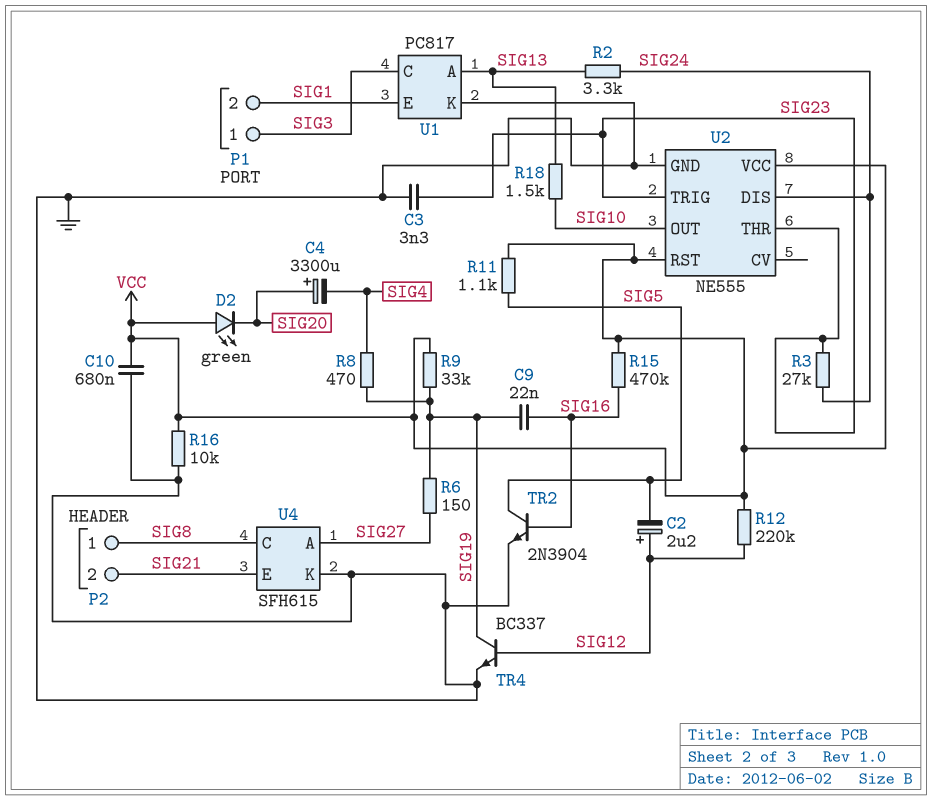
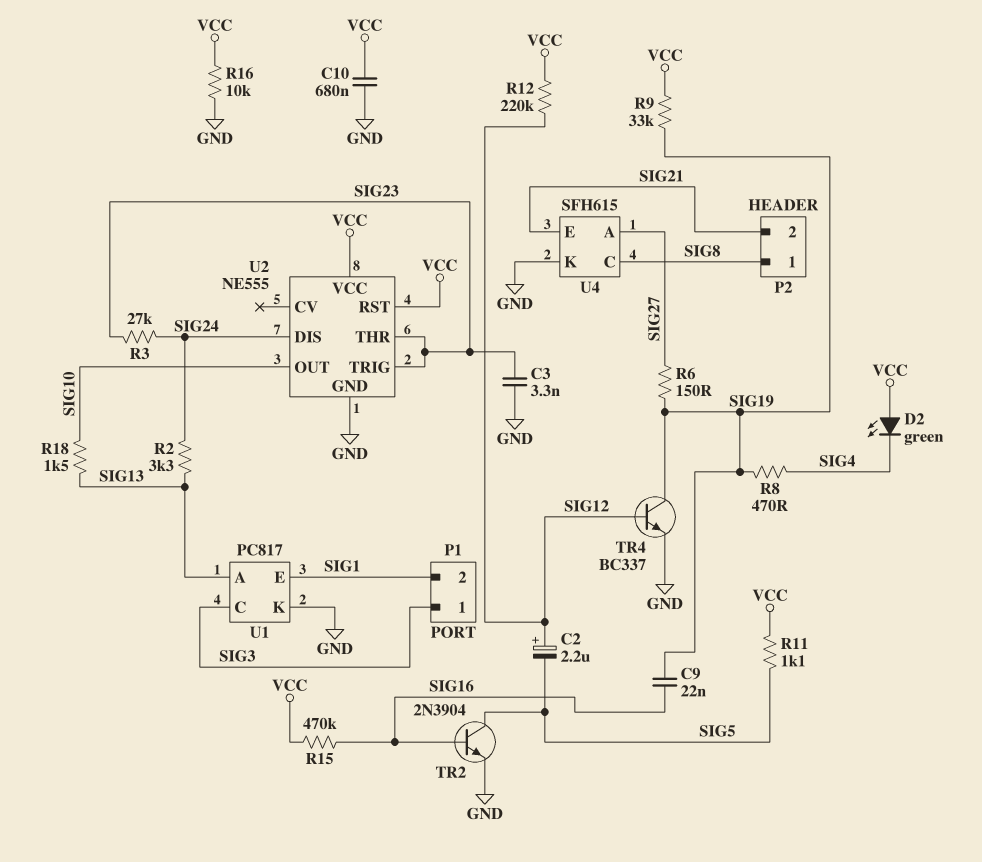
C4: 3300uF (plus SIG20, minus SIG4) -> none
D2: LED green (A VCC, K SIG20) -> LED green (A VCC, K SIG4)

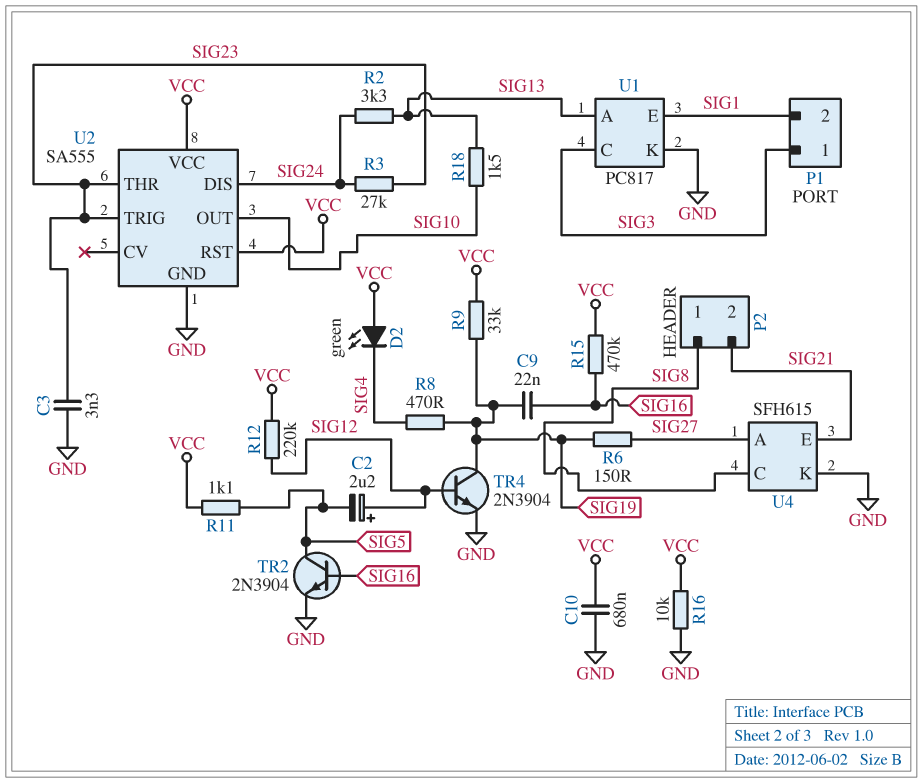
TR4: NPN BC337 (B SIG12, C SIG19, E GND) -> NPN 2N3904 (B SIG12, C SIG19, E GND)
U2: NE555 -> SA555

